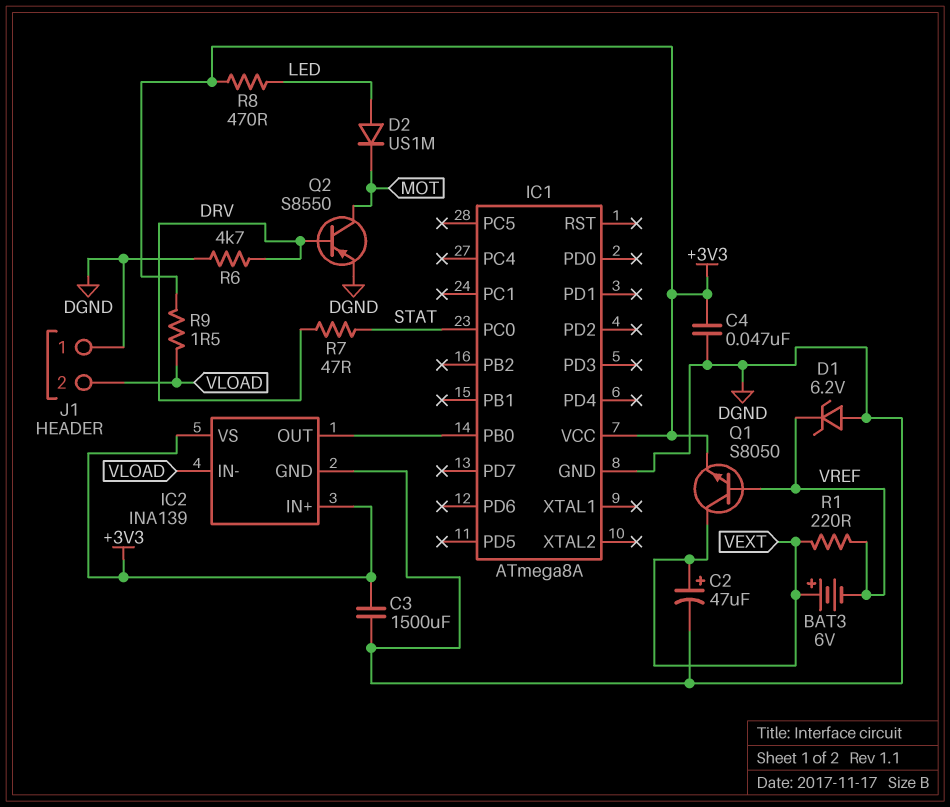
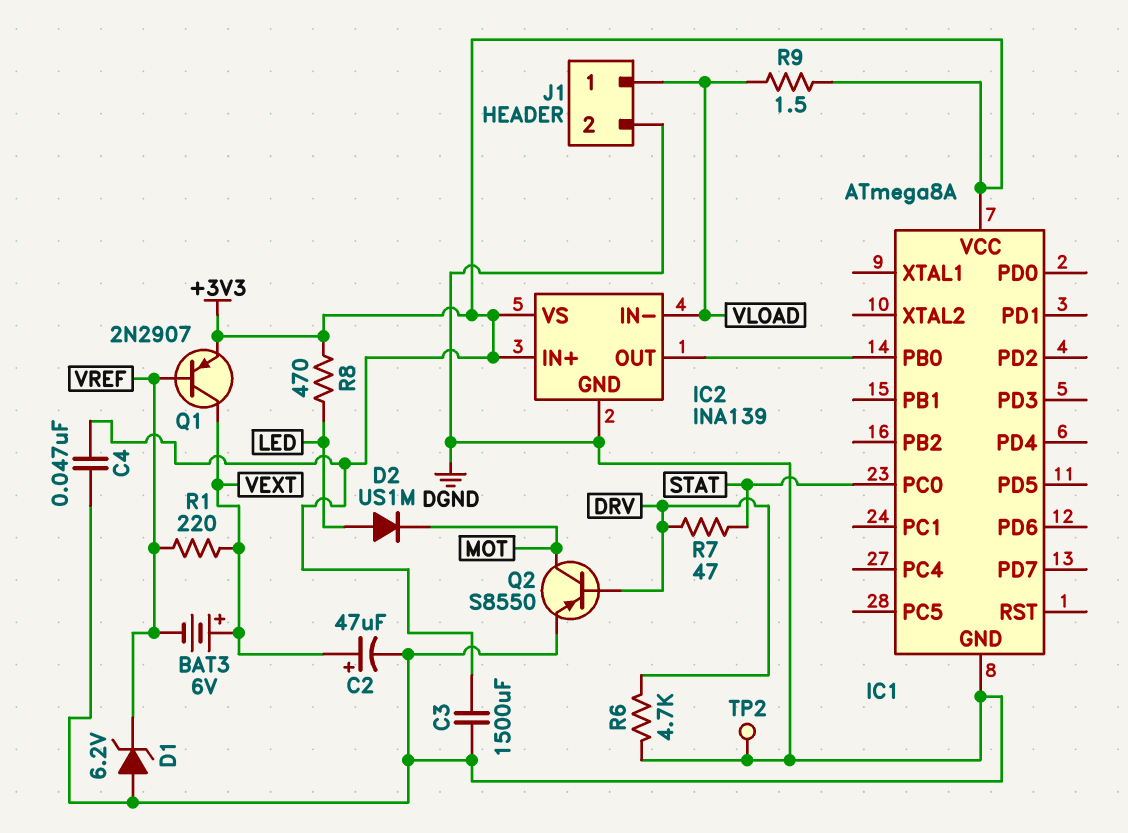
J1 pin 1: DGND -> VLOAD
J1 pin 2: VLOAD -> DGND
Q1: NPN S8050 (B VREF, C VEXT, E +3V3) -> PNP 2N2907 (B VREF, C VEXT, E +3V3)
TP2: none -> test point (DGND)

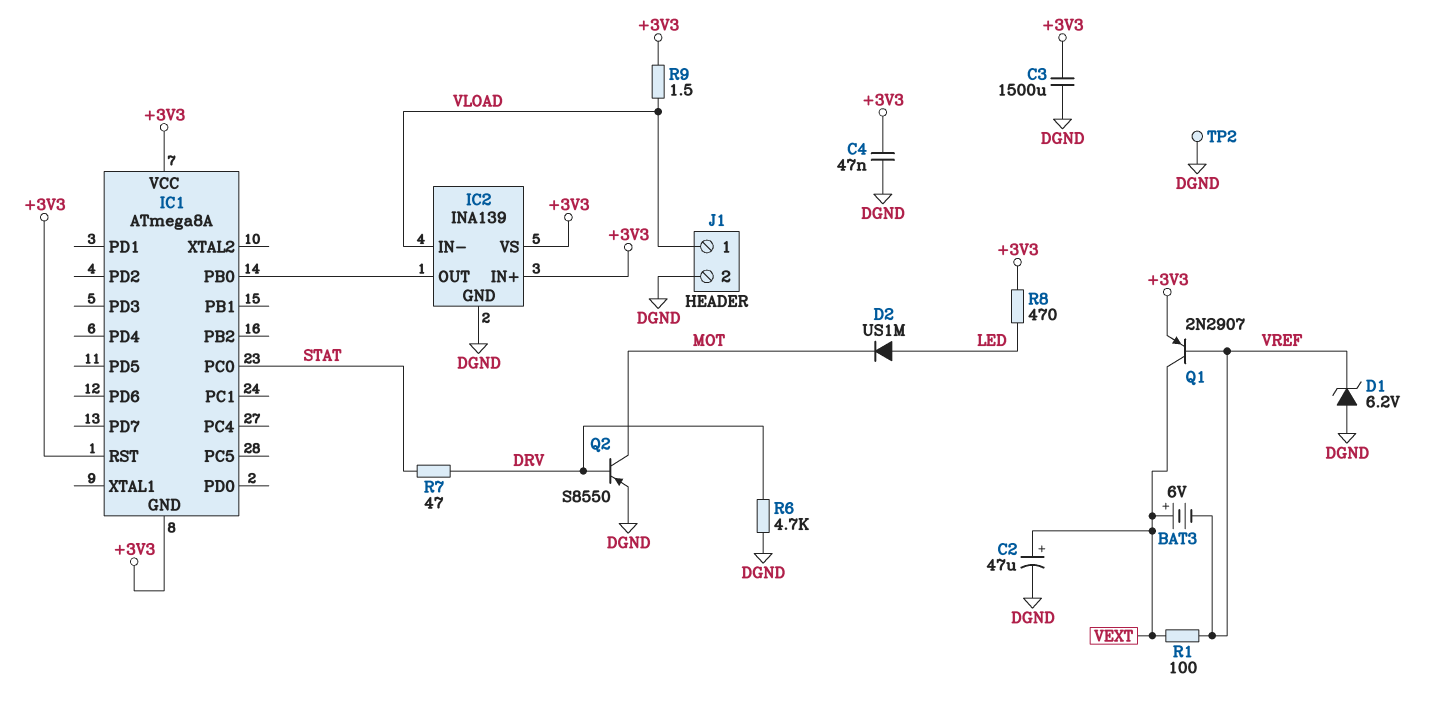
IC1 pin GND: DGND -> +3V3
IC1 pin RST: none -> +3V3
R1: 220 (VEXT, VREF) -> 100 (VEXT, VREF)

